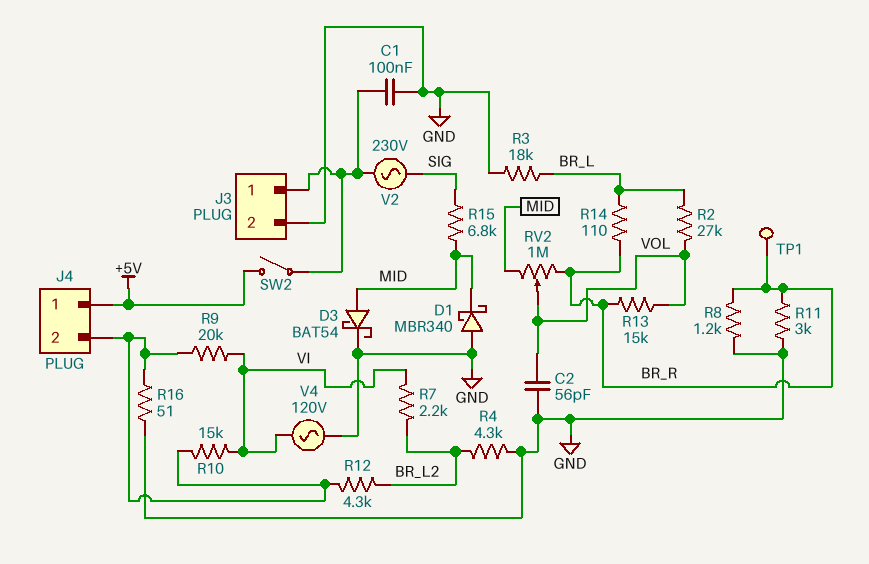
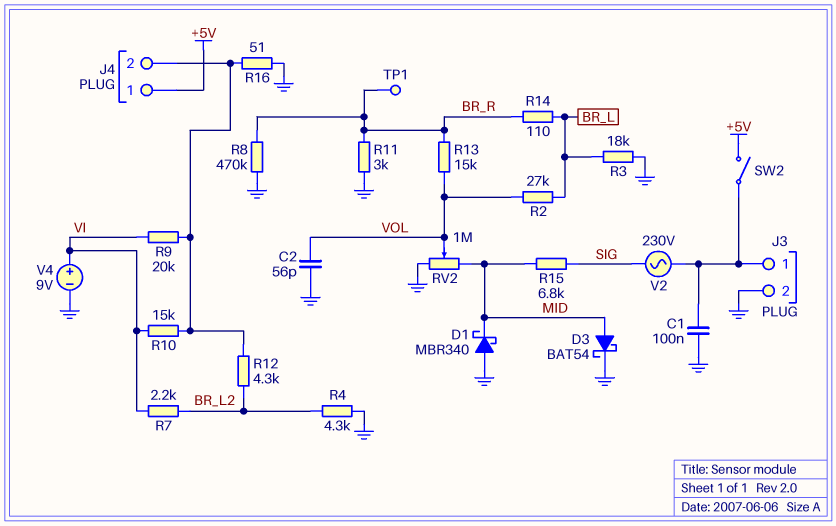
R8: 1.2k (BR_R, GND) -> 470k (BR_R, GND)
RV2: 1M (BR_R, MID, wiper VOL) -> 1M (GND, MID, wiper VOL)
V4: AC 120V (GND, VI) -> 9V (plus VI, minus GND)

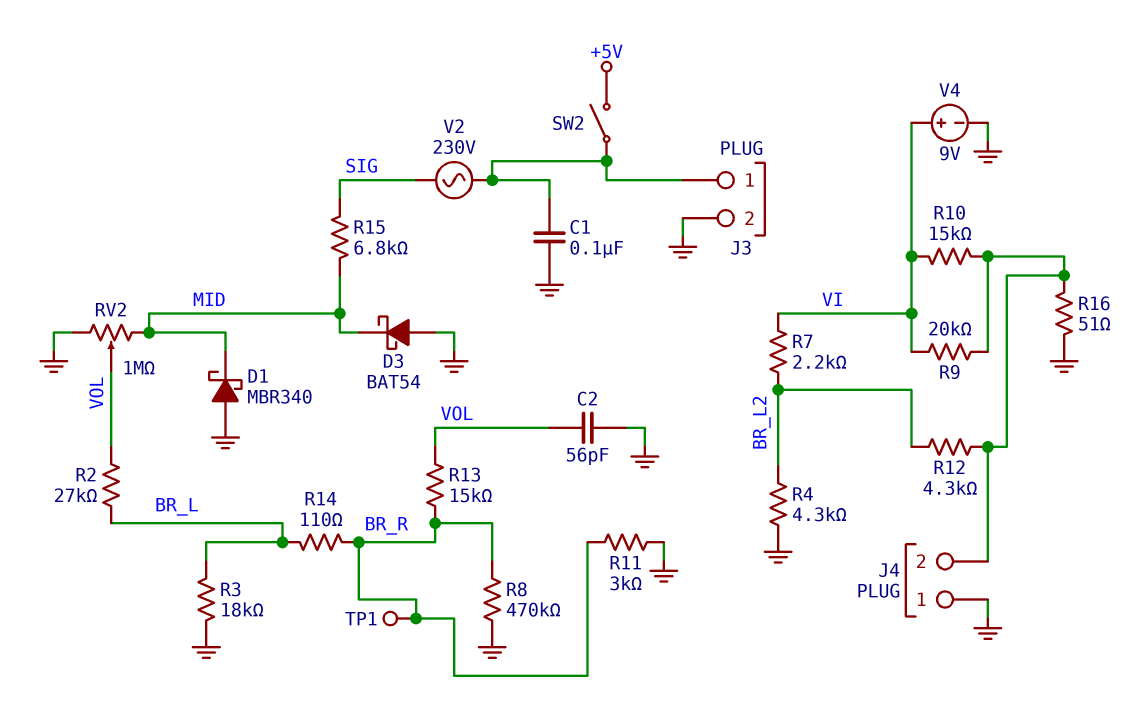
D3: schottky BAT54 (A MID, K GND) -> schottky BAT54 (A GND, K MID)
J4 pin 1: +5V -> GND

